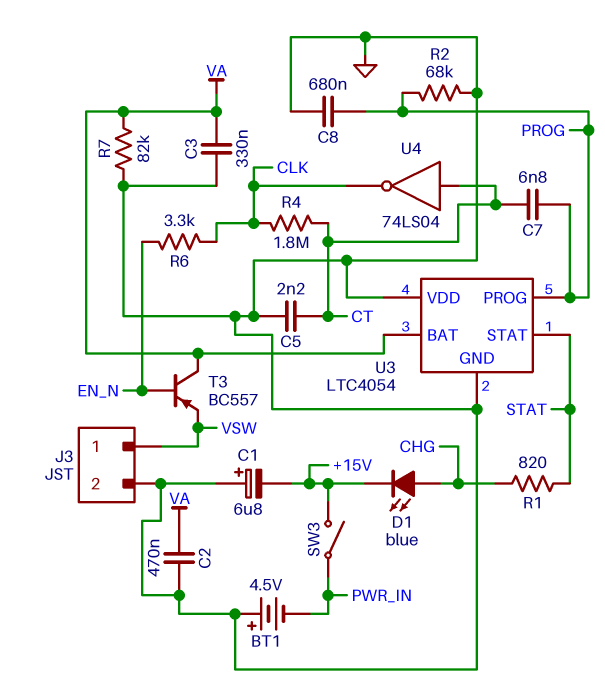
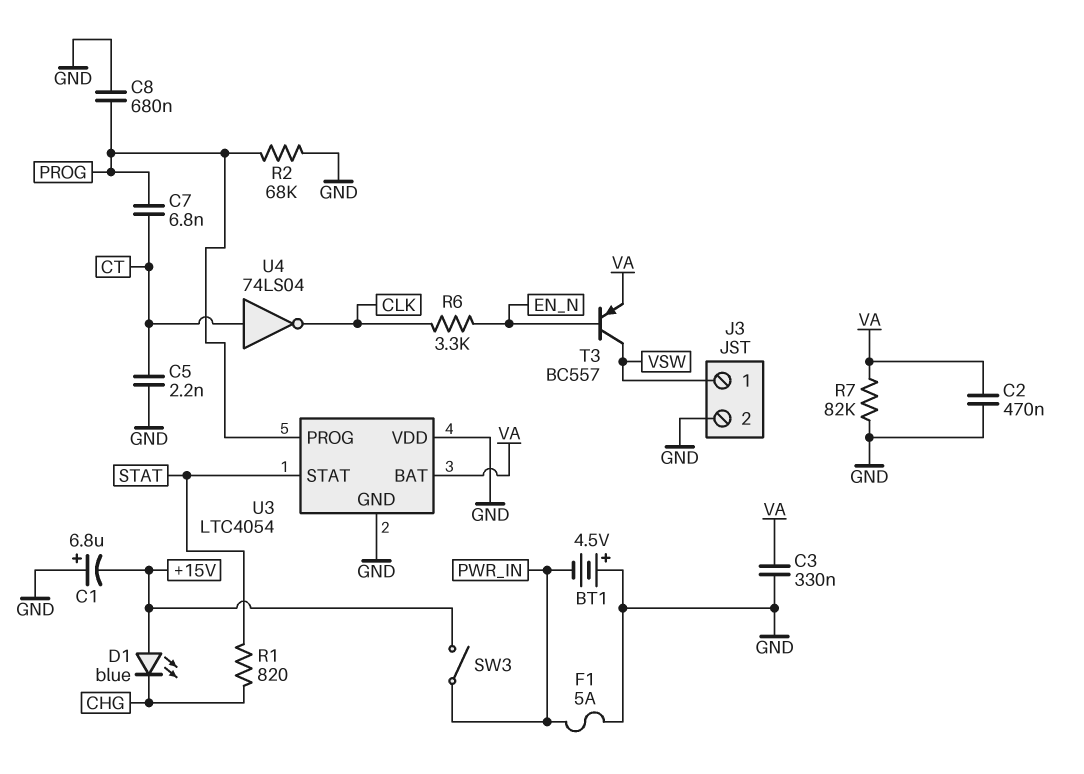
D1: LED blue (A CHG, K +15V) -> LED blue (A +15V, K CHG)
F1: none -> 5A (GND, PWR_IN)
R4: 1.8M (CLK, CT) -> none
T3: PNP BC557 (B EN_N, C VA, E VSW) -> PNP BC557 (B EN_N, C VSW, E VA)

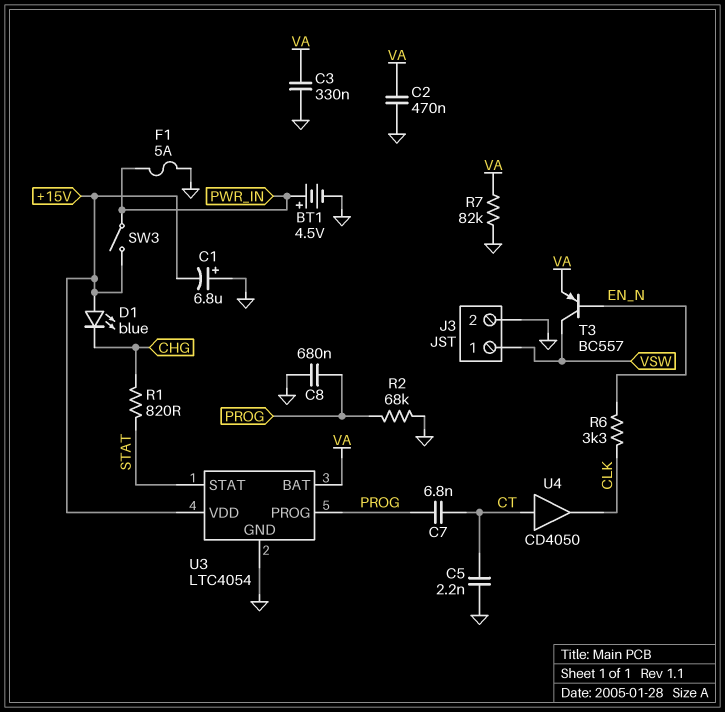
BT1: 4.5V (plus GND, minus PWR_IN) -> 4.5V (plus PWR_IN, minus GND)
U3 pin VDD: GND -> +15V
U4: NOT 74LS04 (in CT, out CLK) -> buffer CD4050 (in CT, out CLK)

